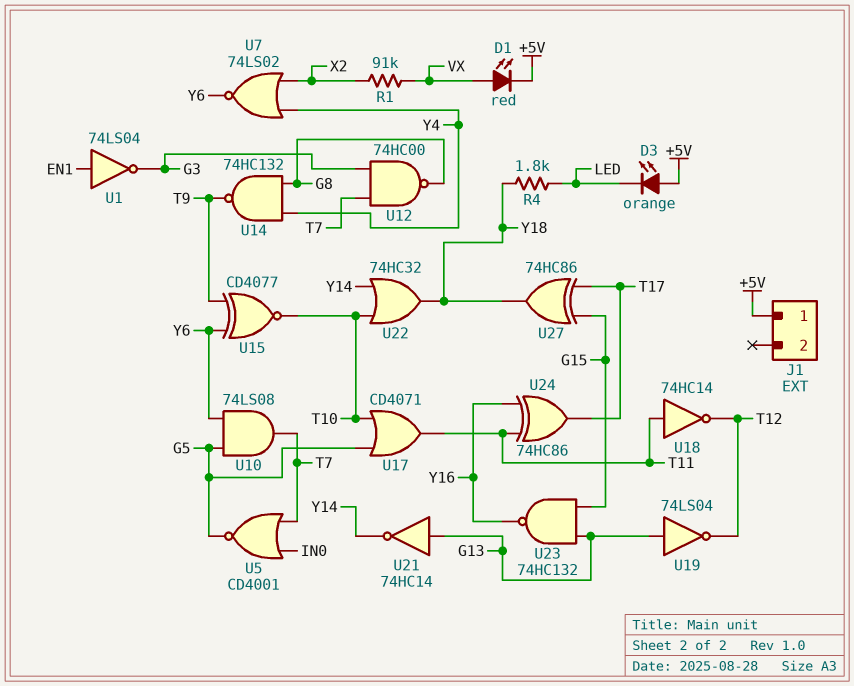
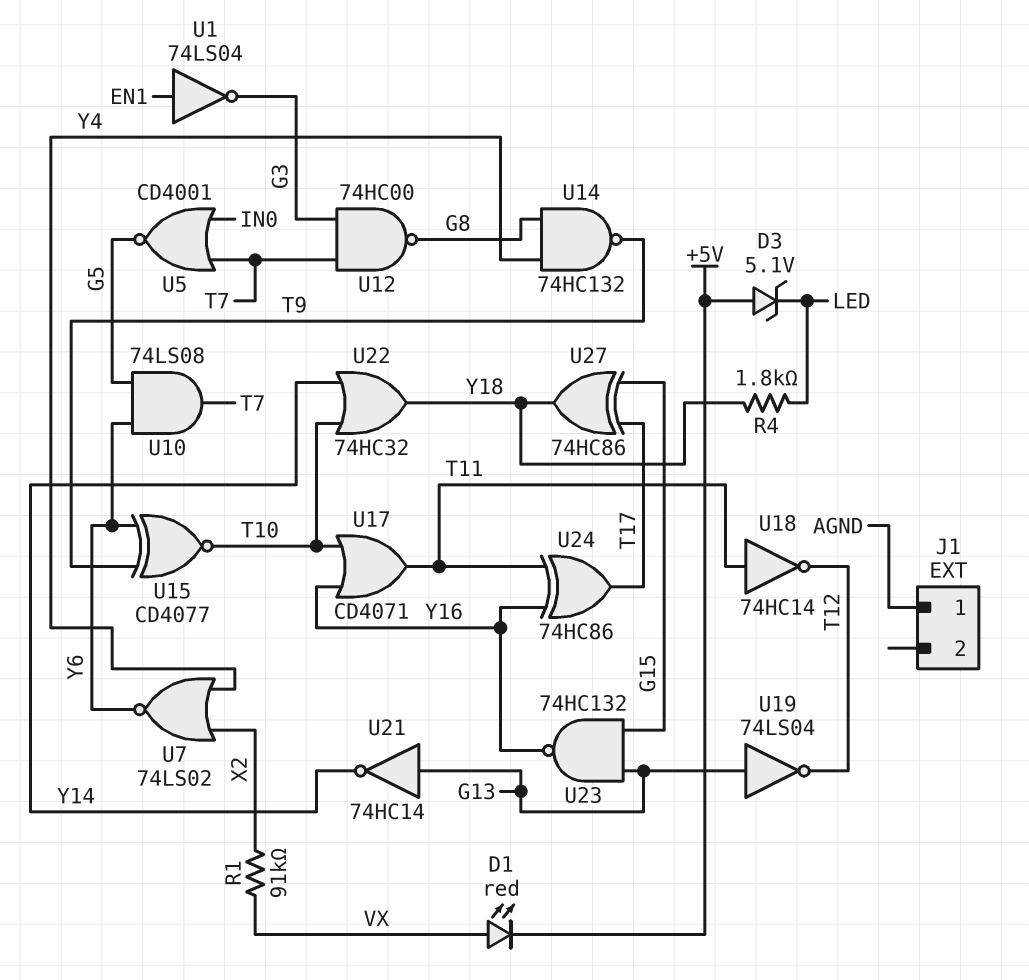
D3: LED orange (A +5V, K LED) -> zener 5.1V (A +5V, K LED)
J1 pin 1: +5V -> AGND
U17: OR CD4071 (in G5, in T10, out T11) -> OR CD4071 (in T10, in Y16, out T11)

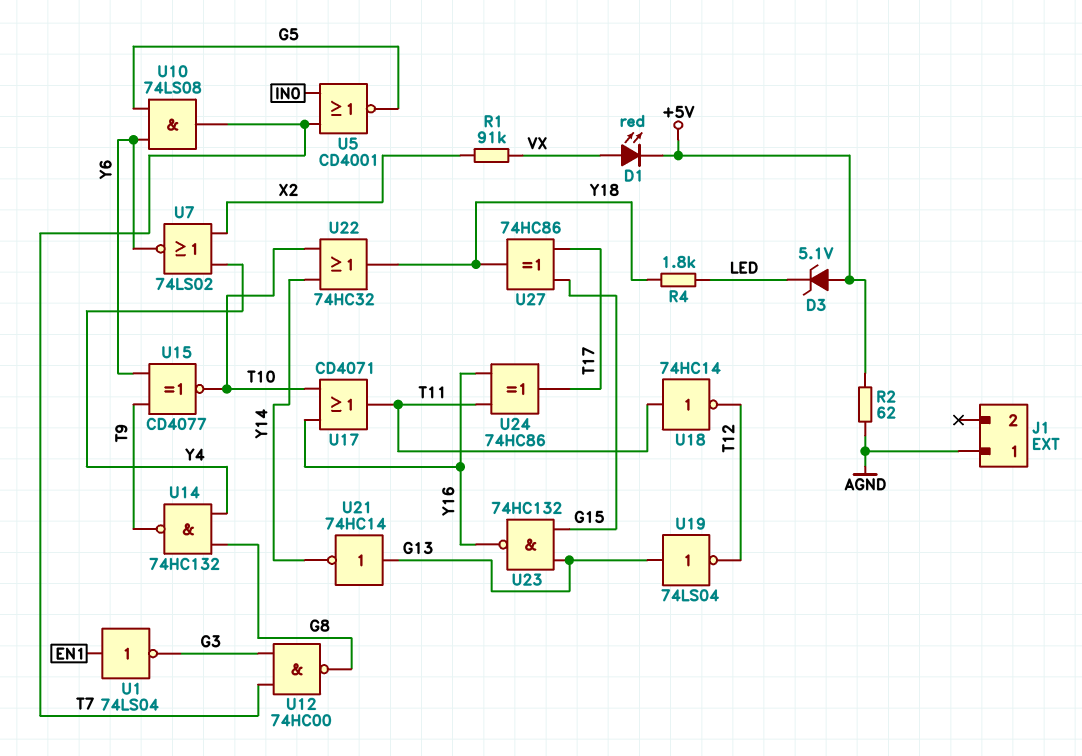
R2: none -> 62 (+5V, AGND)

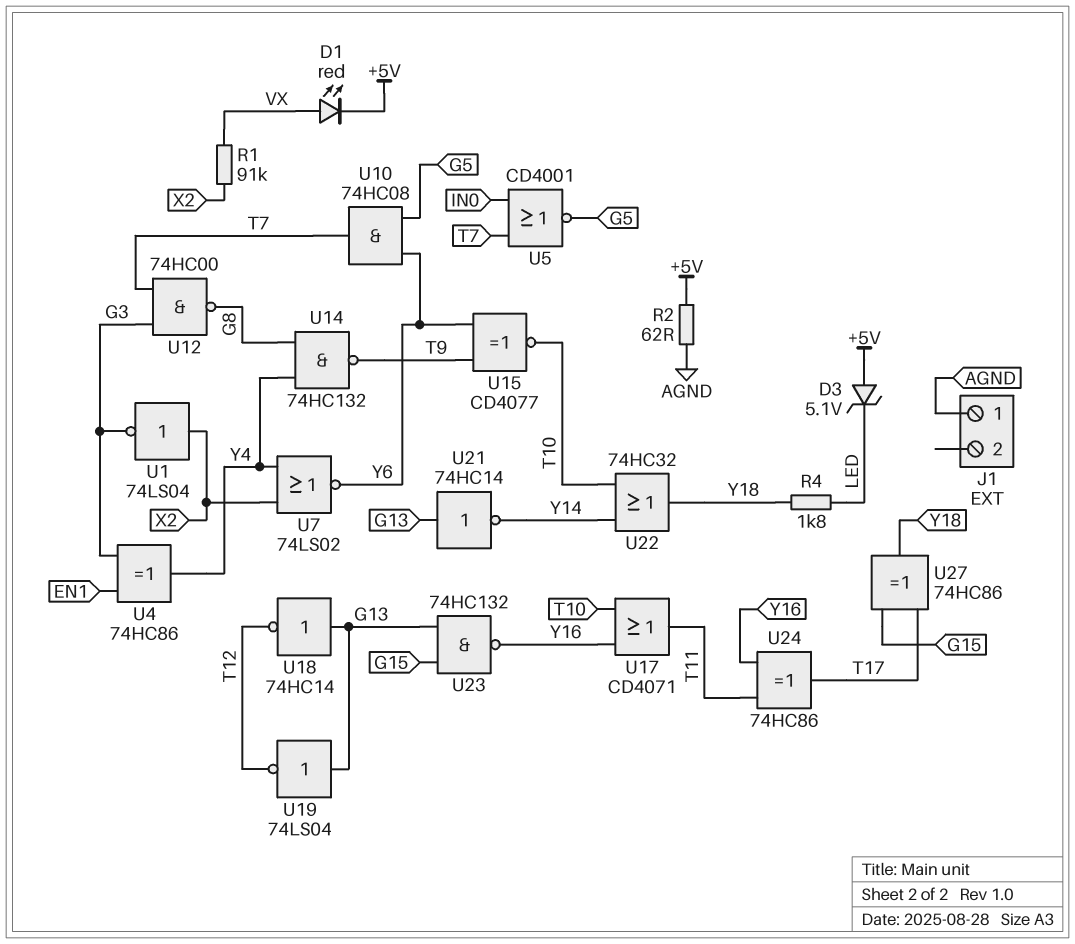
U1: NOT 74LS04 (in EN1, out G3) -> NOT 74LS04 (in X2, out G3)
U4: none -> XOR 74HC86 (in EN1, in G3, out Y4)
U10: AND 74LS08 (in G5, in Y6, out T7) -> AND 74HC08 (in G5, in Y6, out T7)
U18: NOT 74HC14 (in T11, out T12) -> NOT 74HC14 (in G13, out T12)

